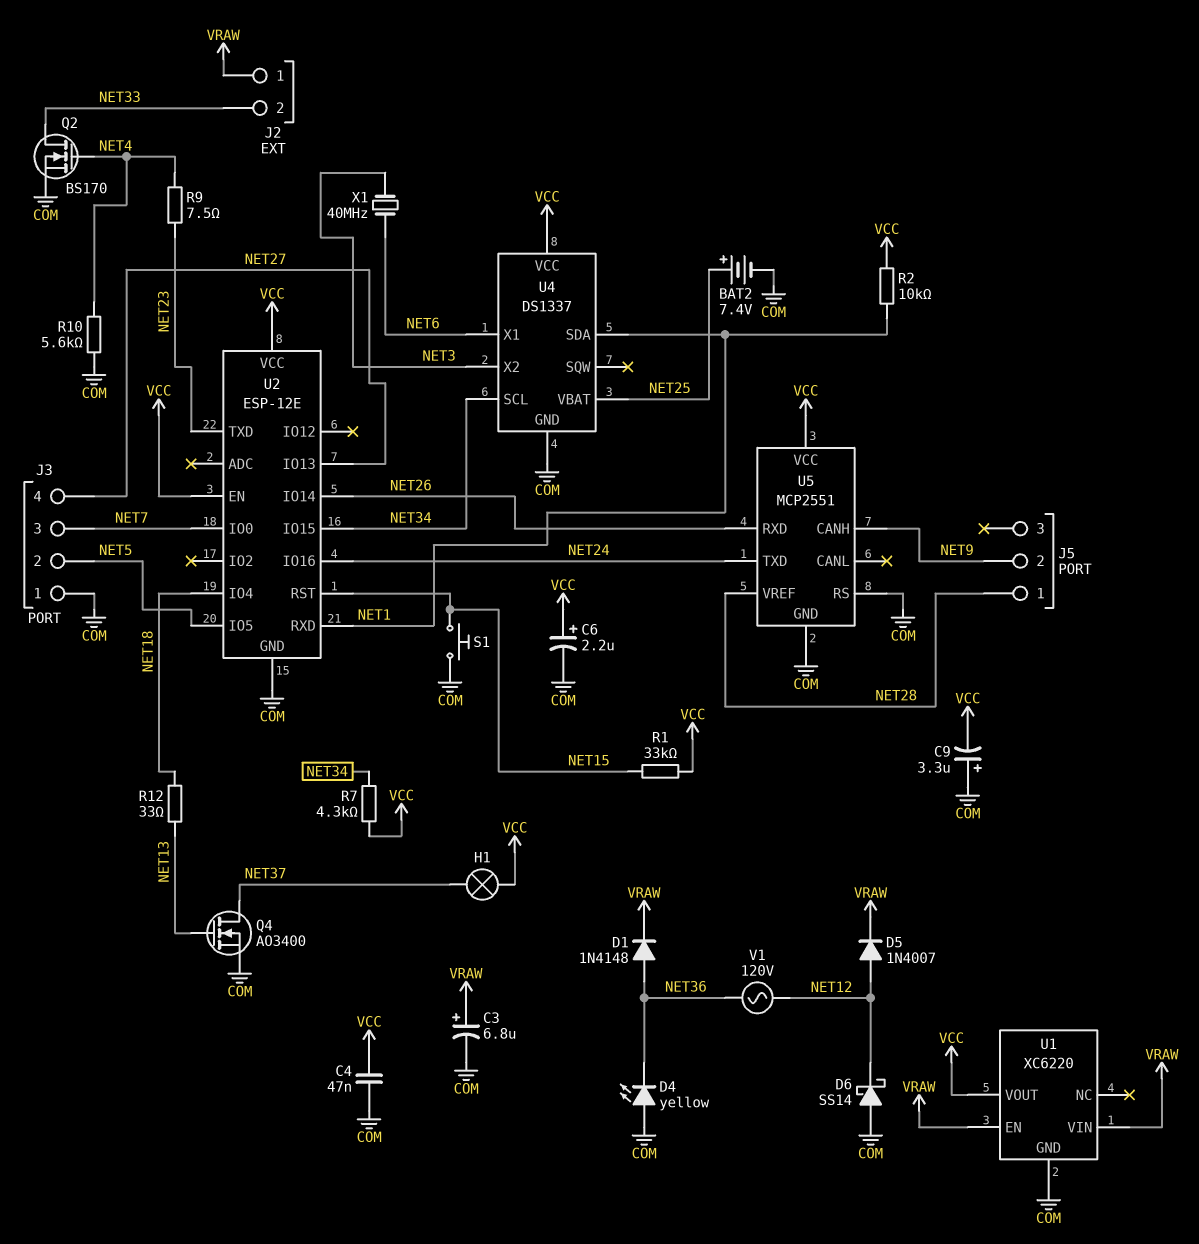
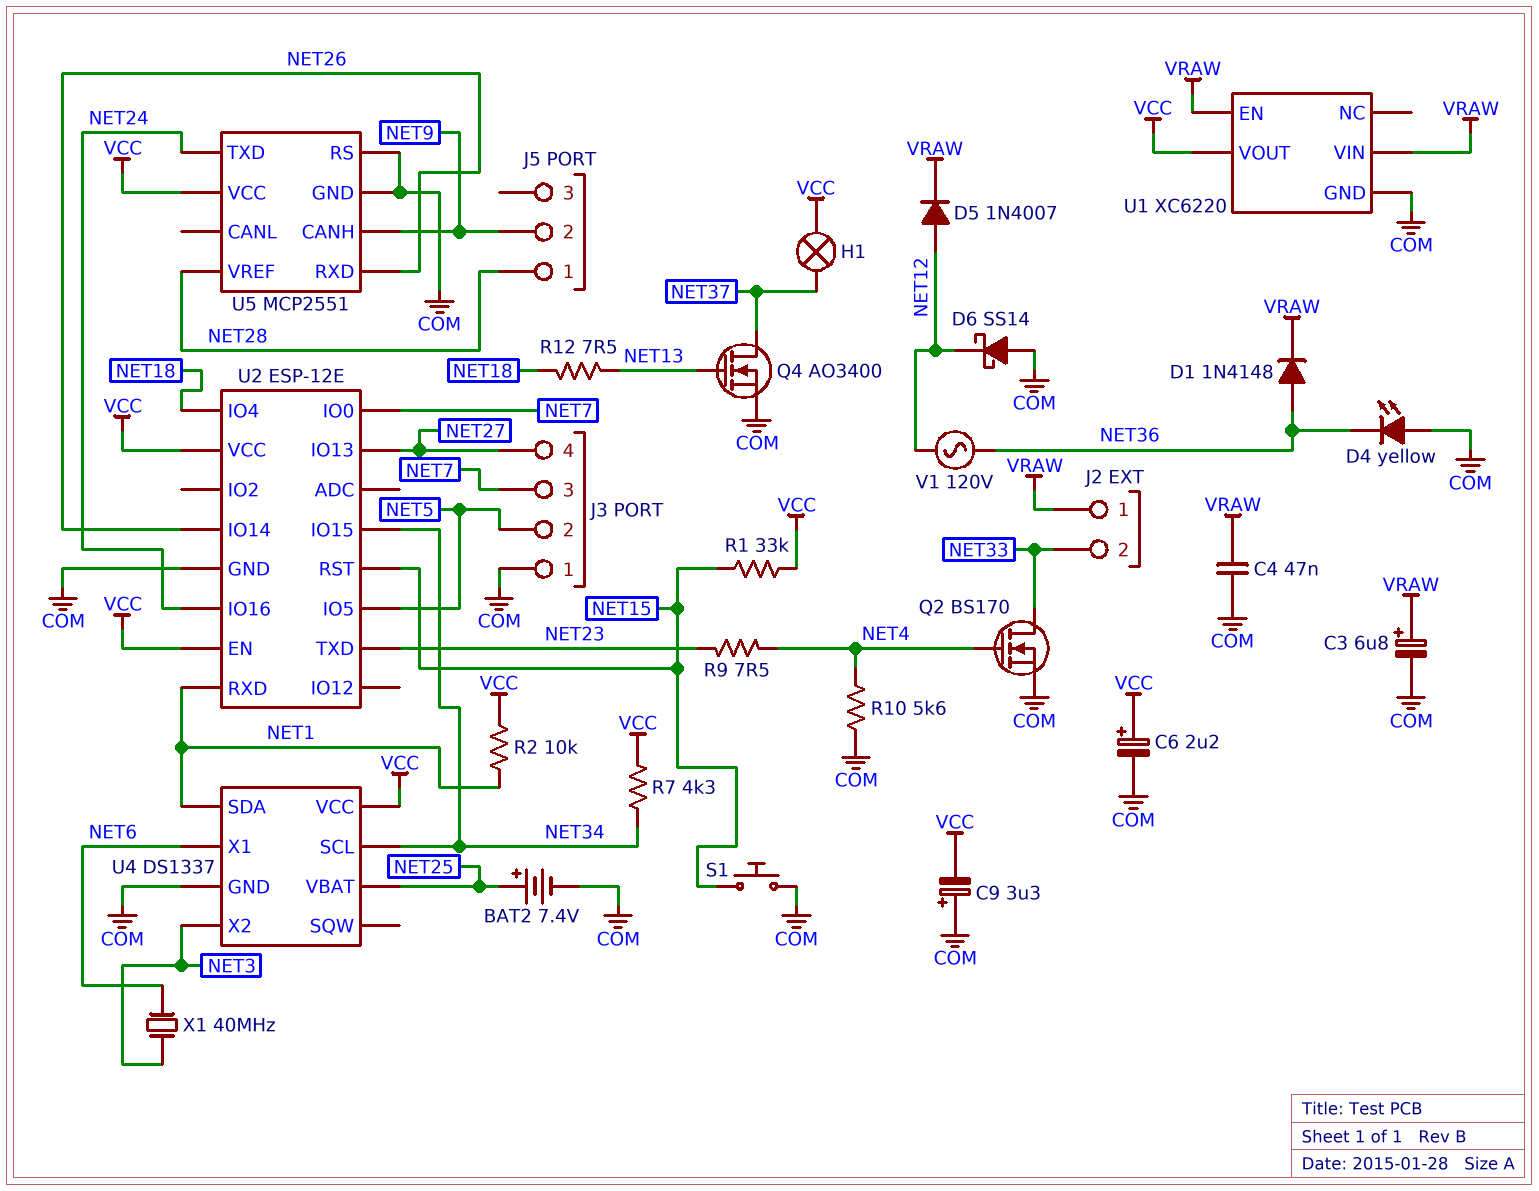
C4: 47nF (COM, VCC) -> 47nF (COM, VRAW)
R12: 33 (NET13, NET18) -> 7.5 (NET13, NET18)

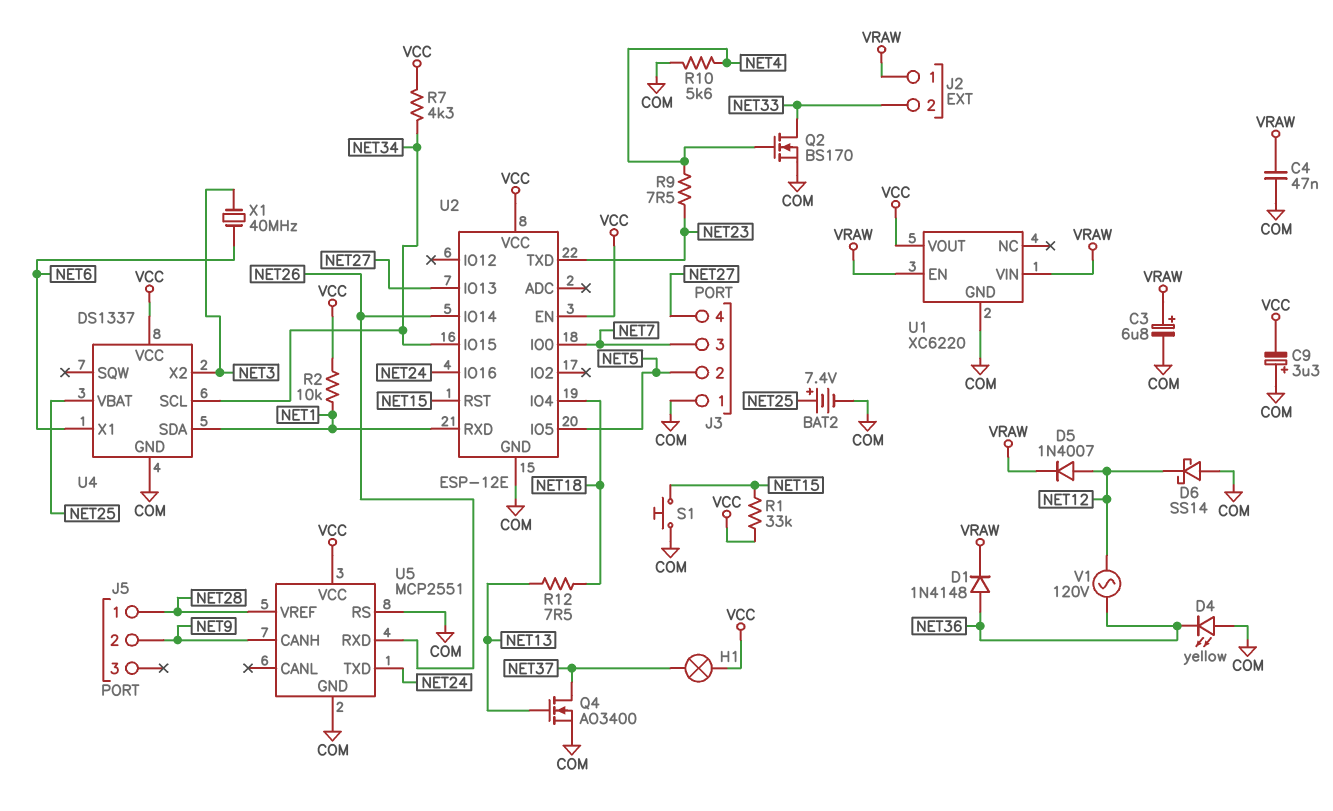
C6: 2.2uF (plus VCC, minus COM) -> none

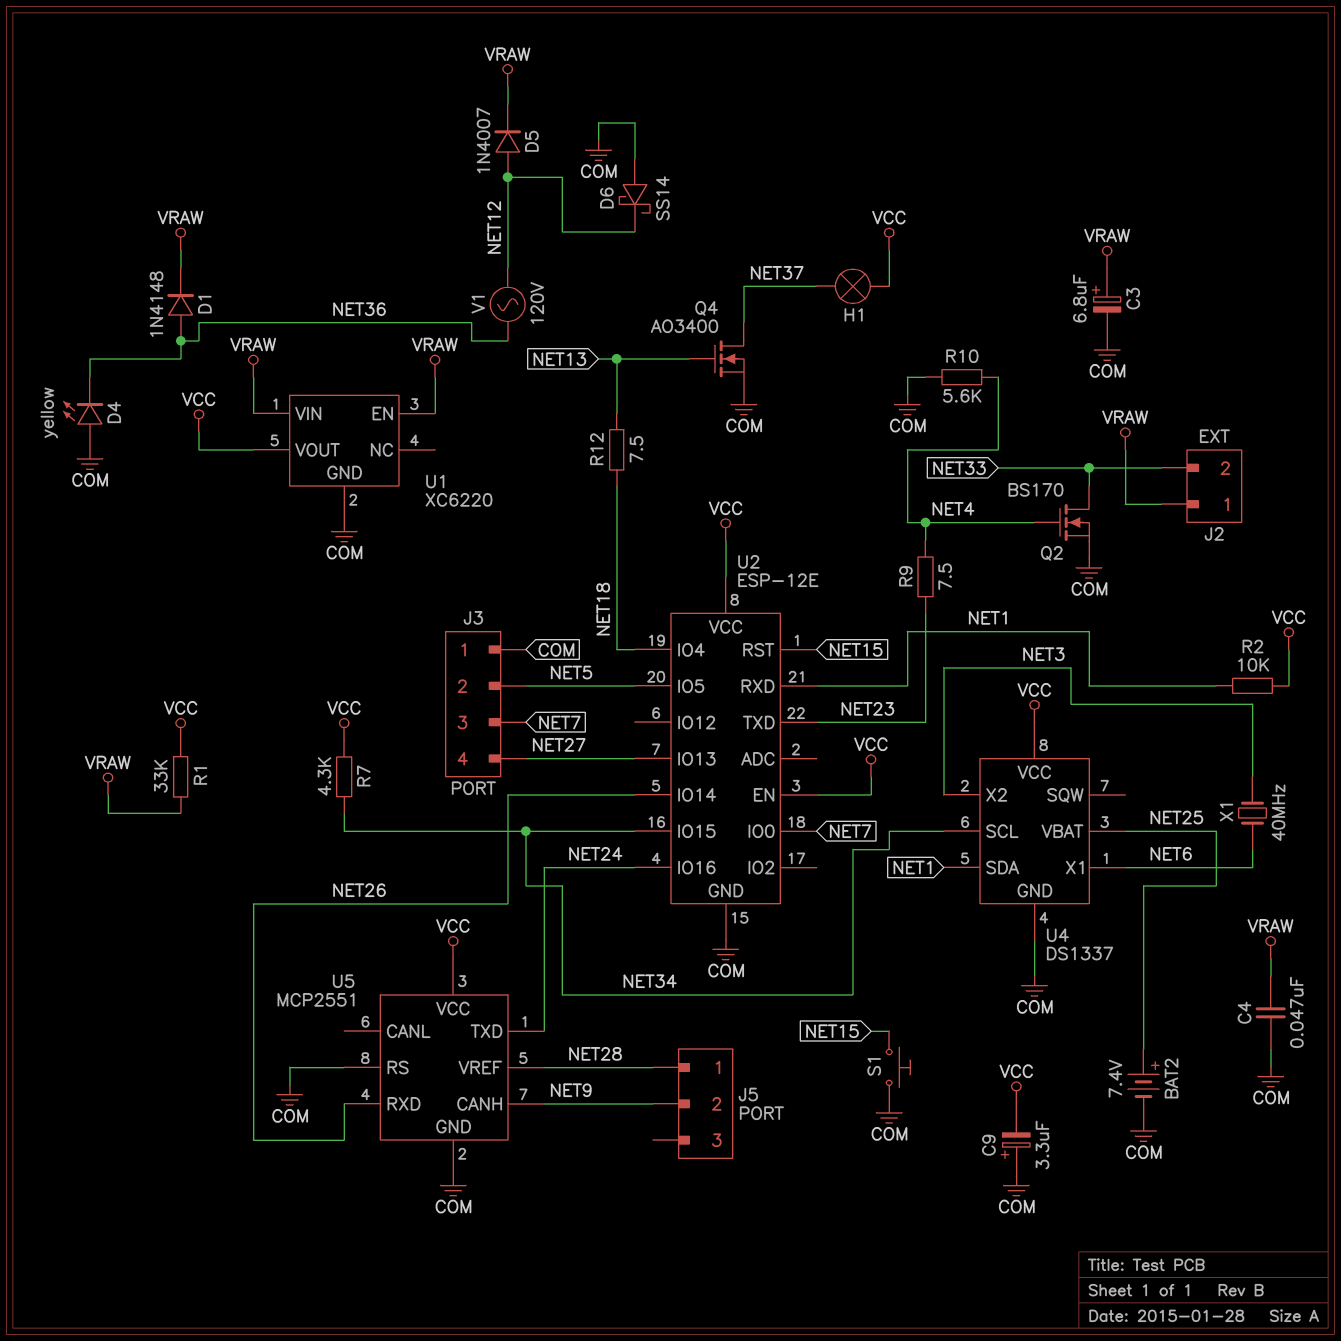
R1: 33k (NET15, VCC) -> 33k (VCC, VRAW)

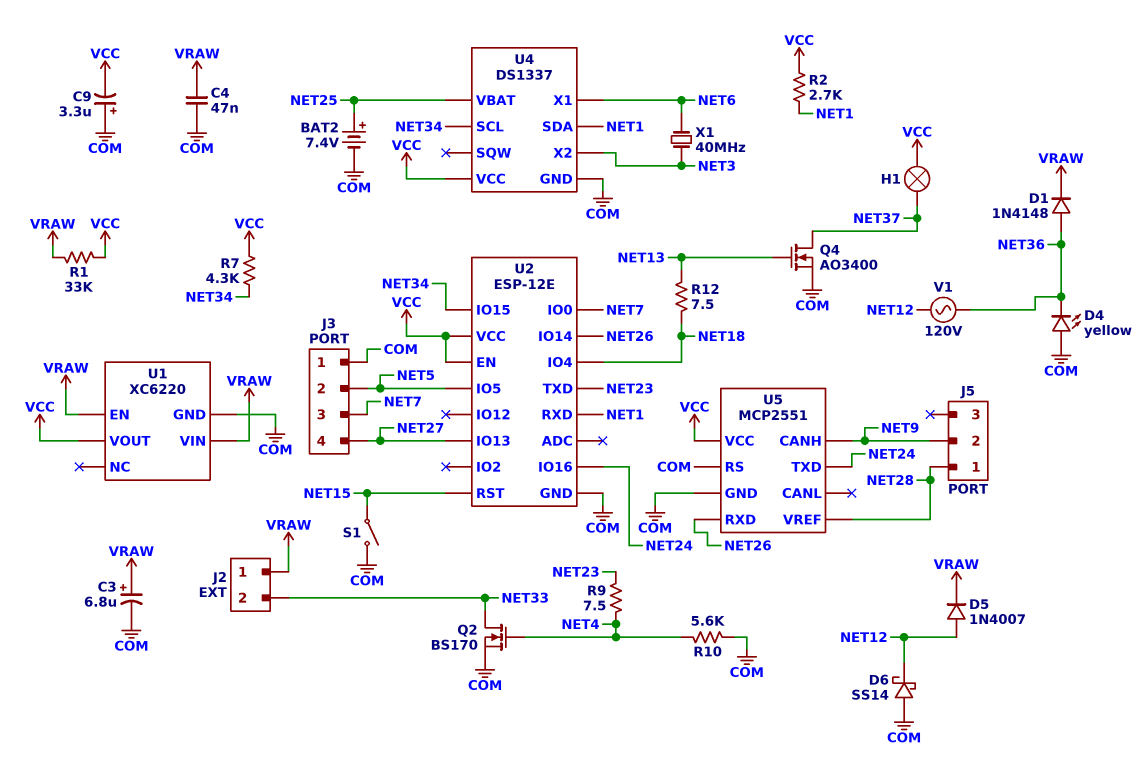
R2: 10k (NET1, VCC) -> 2.7k (NET1, VCC)
S1: button (COM, NET15) -> switch (COM, NET15)

